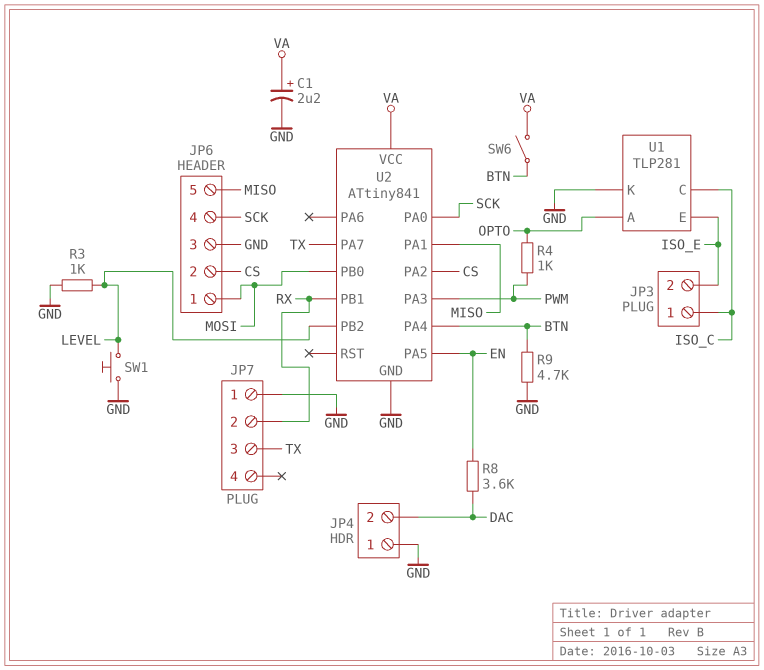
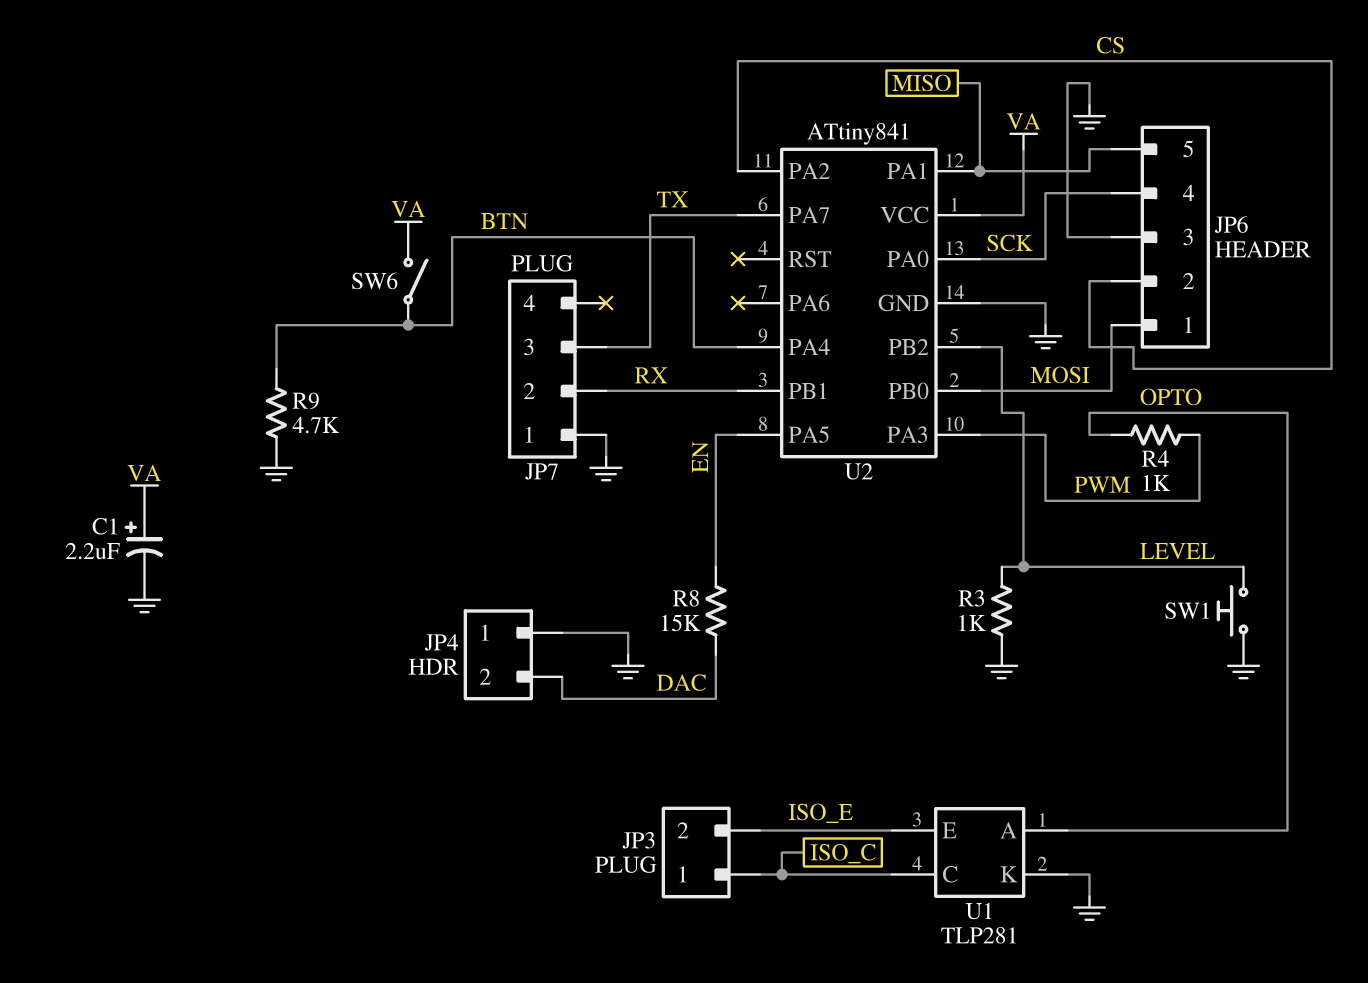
R8: 3.6k (DAC, EN) -> 15k (DAC, EN)

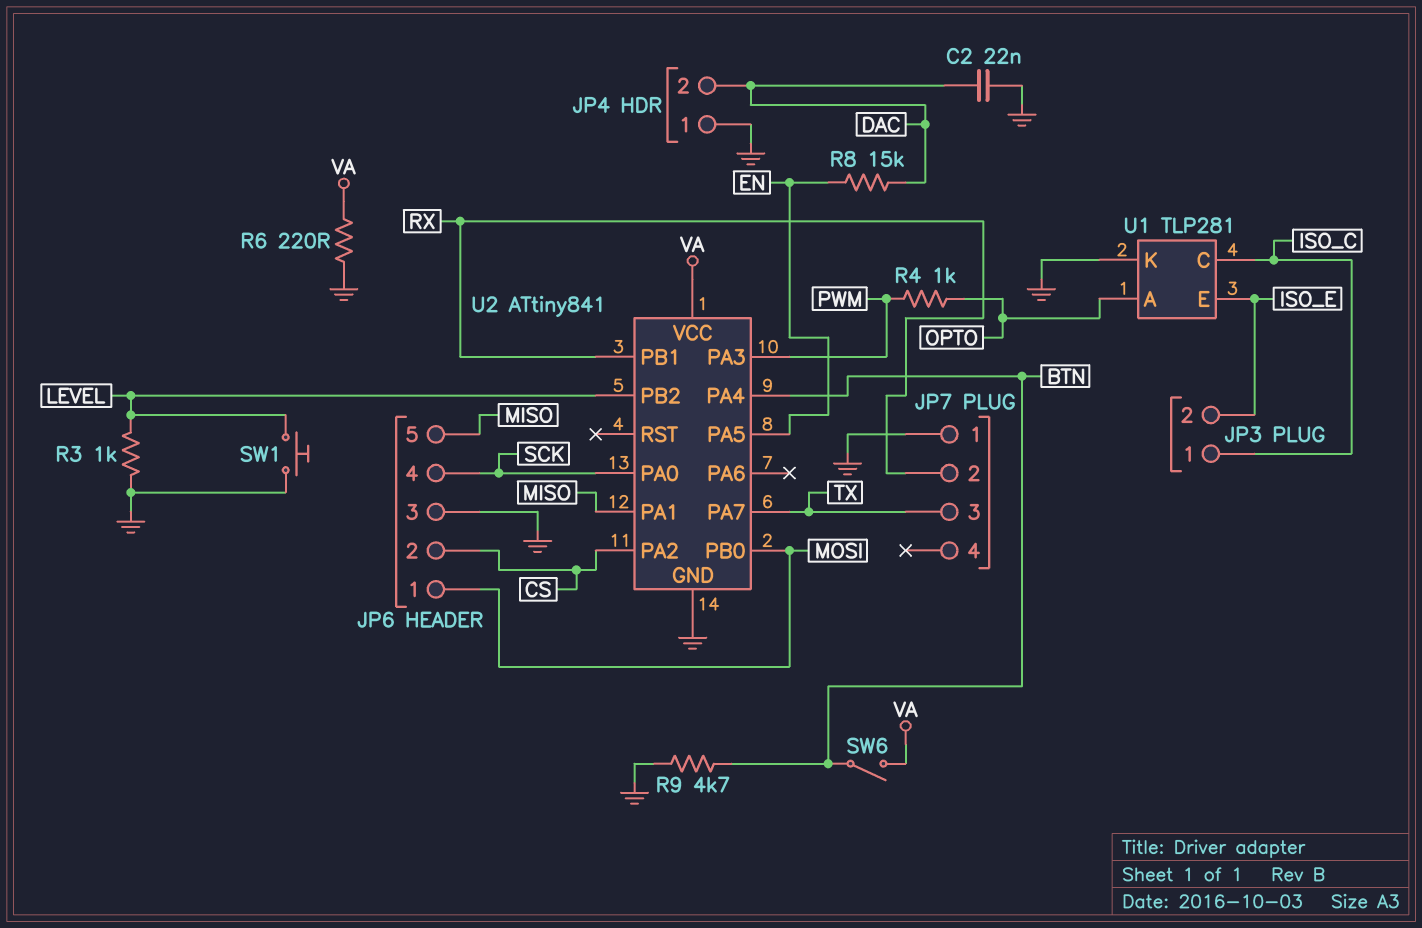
C1: 2.2uF (plus VA, minus GND) -> none
C2: none -> 22nF (DAC, GND)
R6: none -> 220 (GND, VA)

